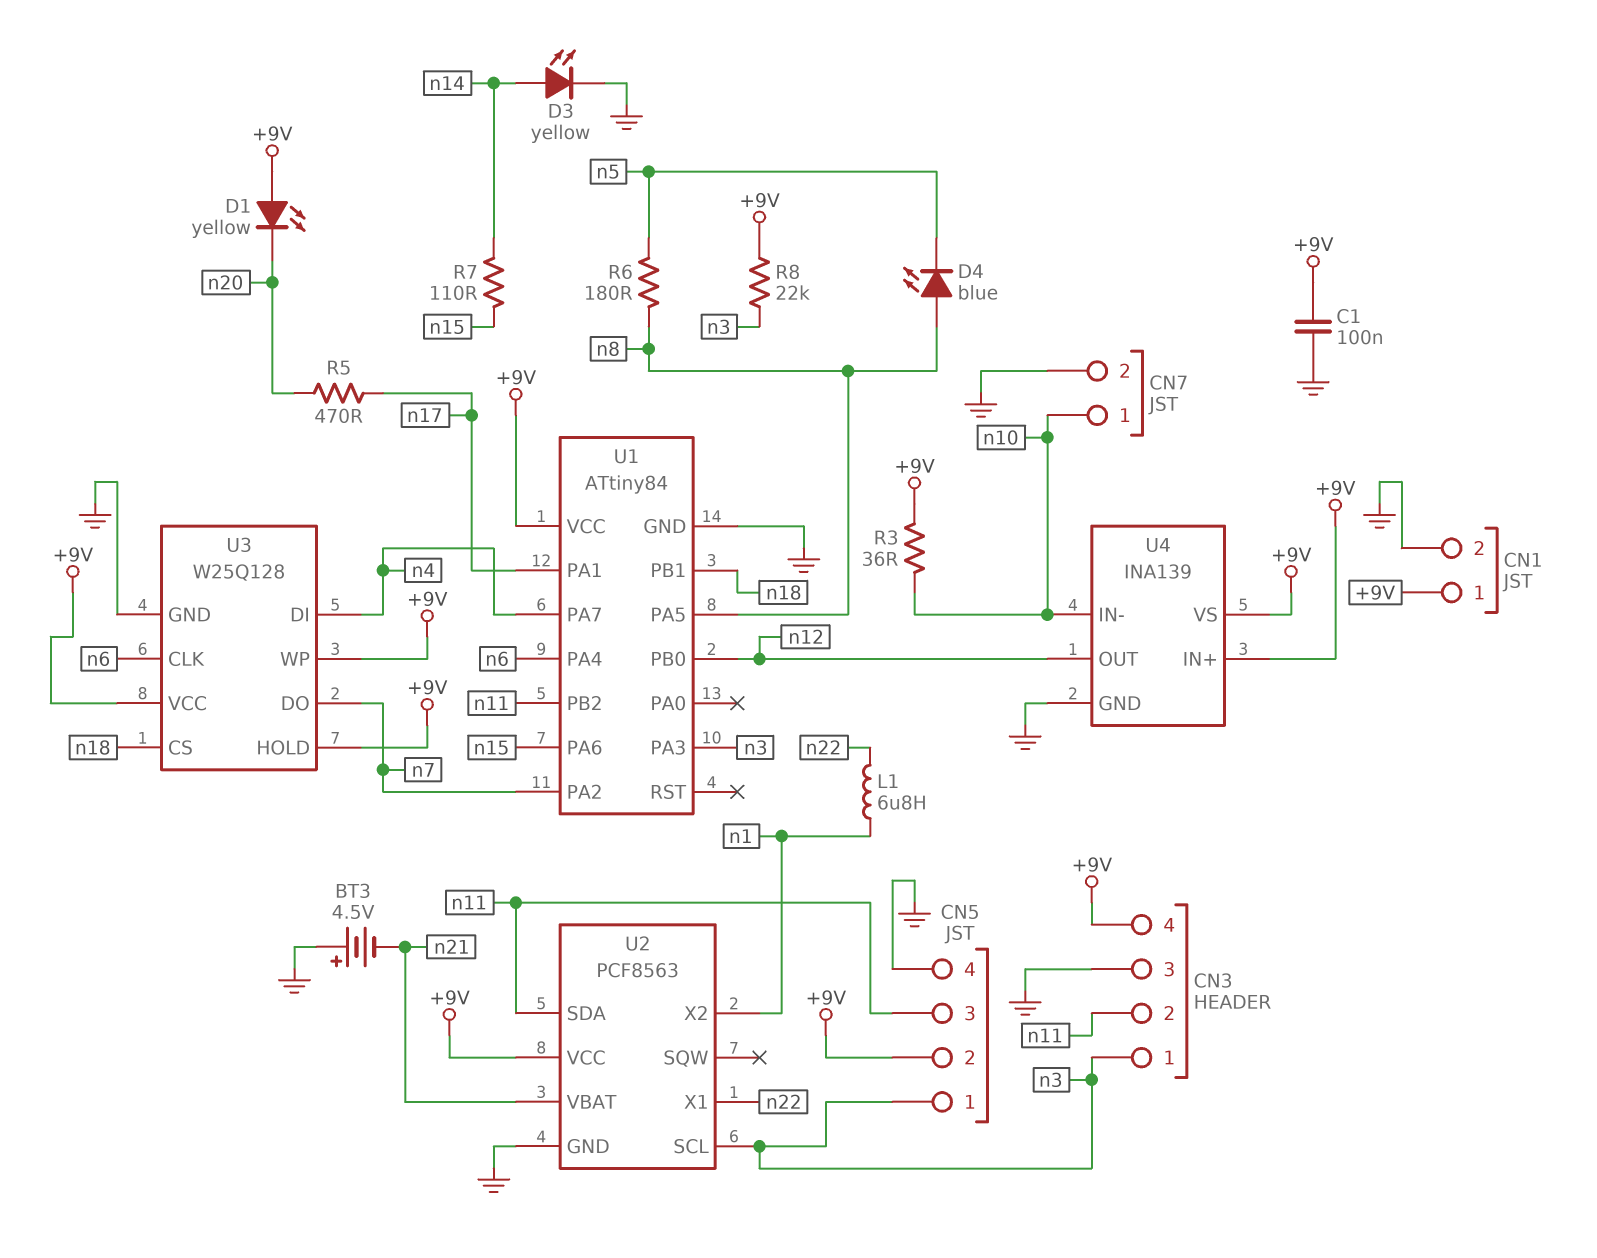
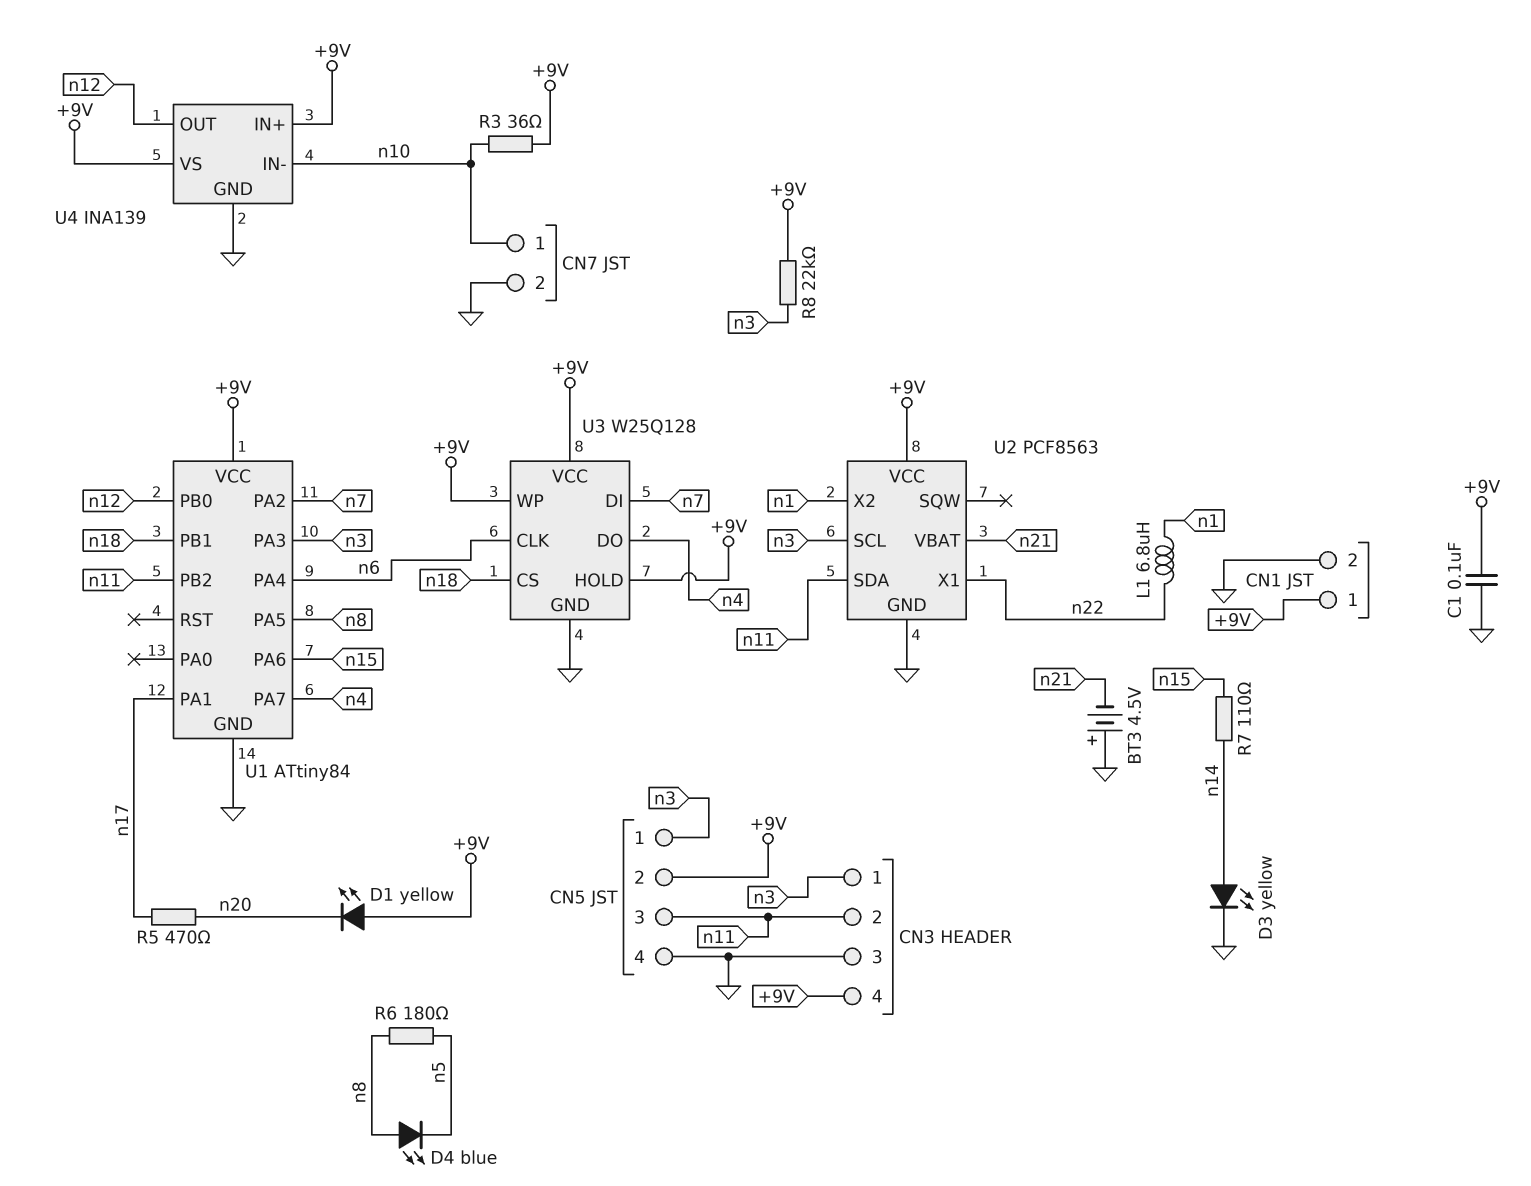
U3 pin DI: n4 -> n7
U3 pin DO: n7 -> n4

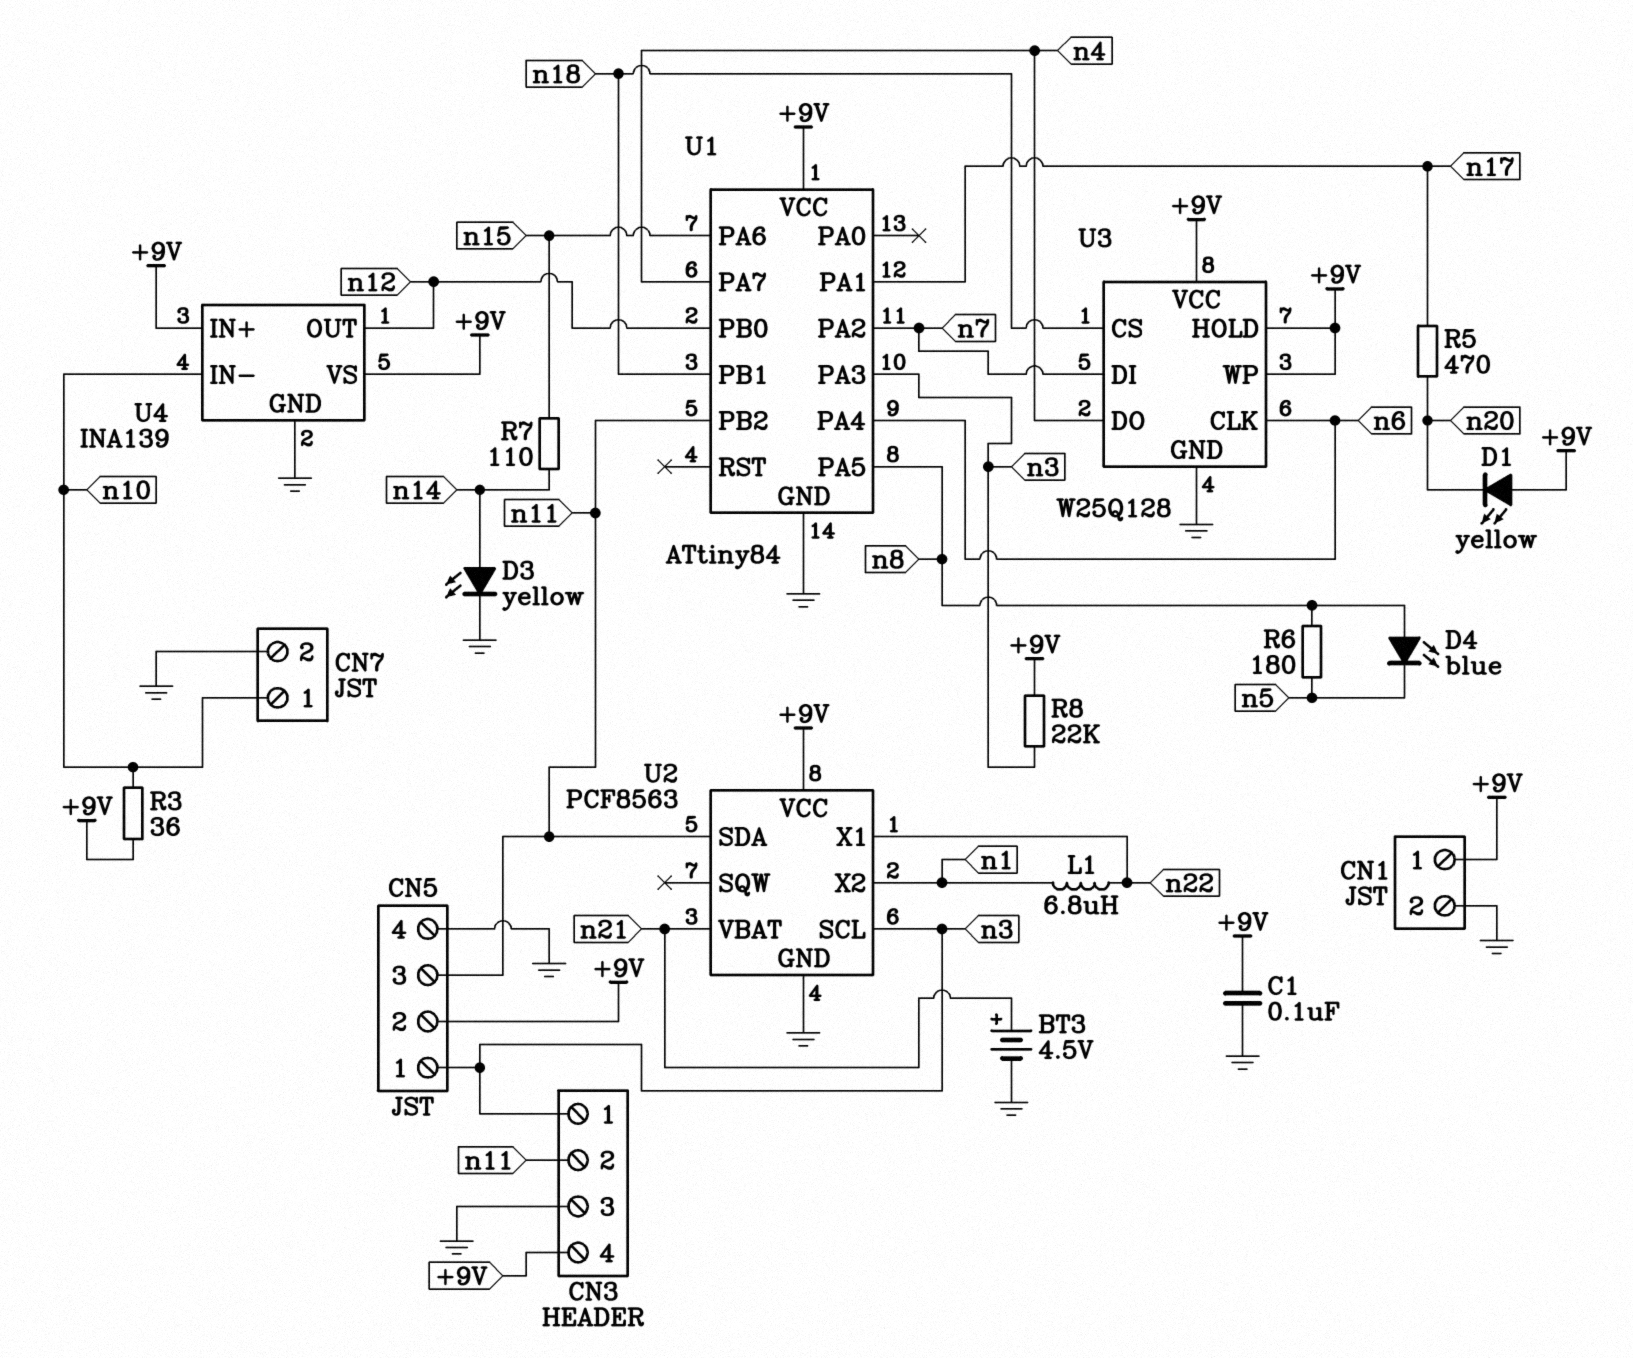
BT3: 4.5V (plus GND, minus n21) -> 4.5V (plus n21, minus GND)

